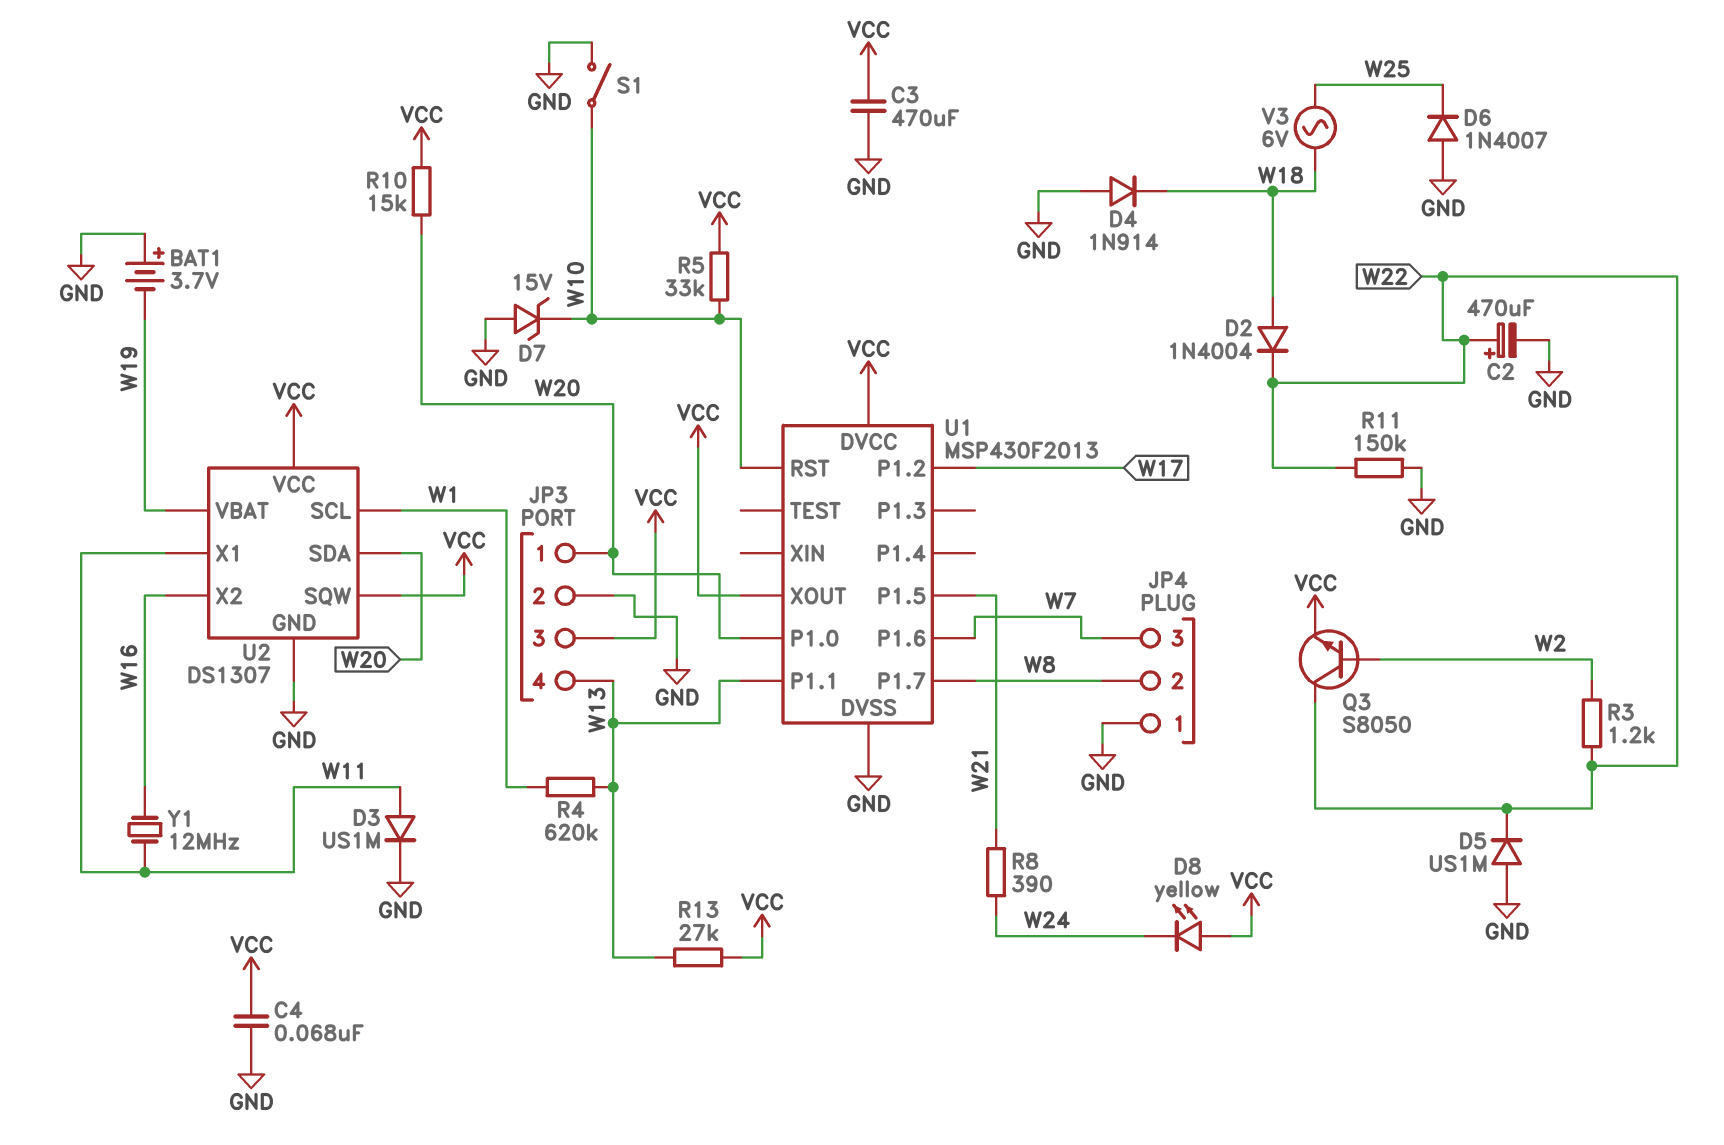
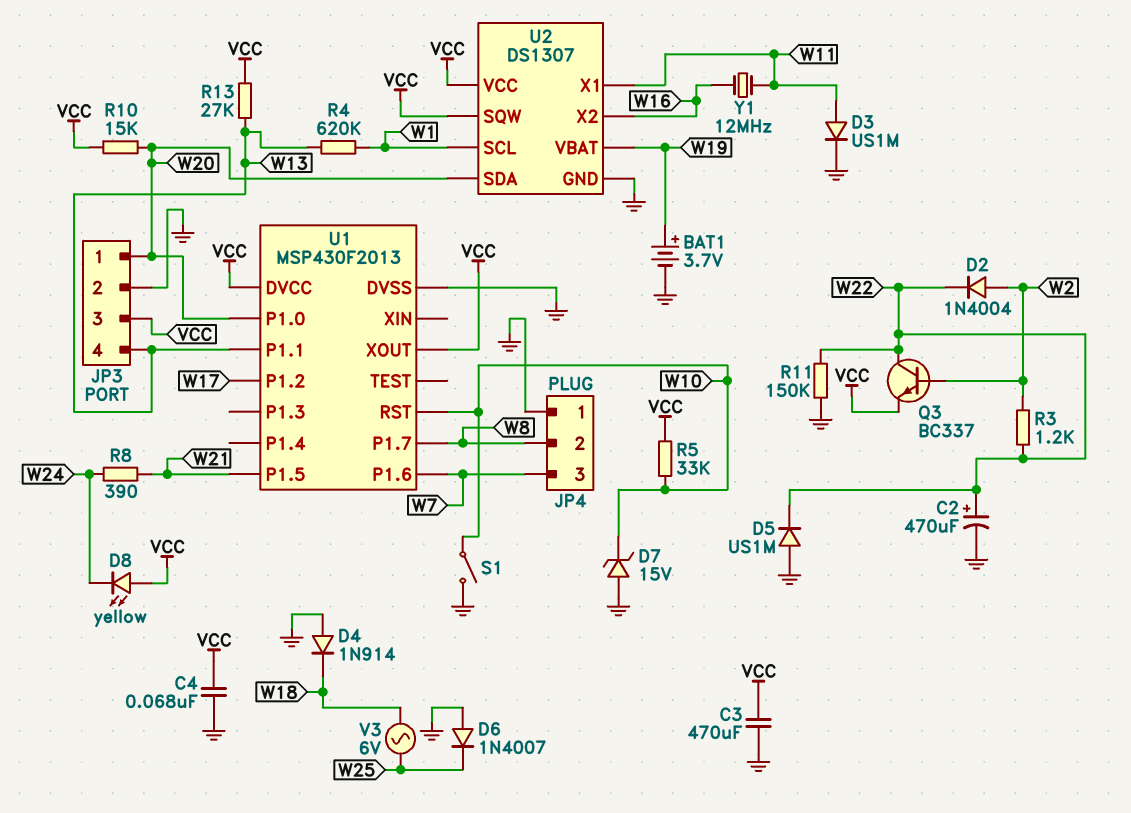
BAT1: 3.7V (plus GND, minus W19) -> 3.7V (plus W19, minus GND)
D2: diode 1N4004 (A W18, K W22) -> diode 1N4004 (A W2, K W22)
Q3: NPN S8050 (B W2, C W22, E VCC) -> NPN BC337 (B W2, C W22, E VCC)

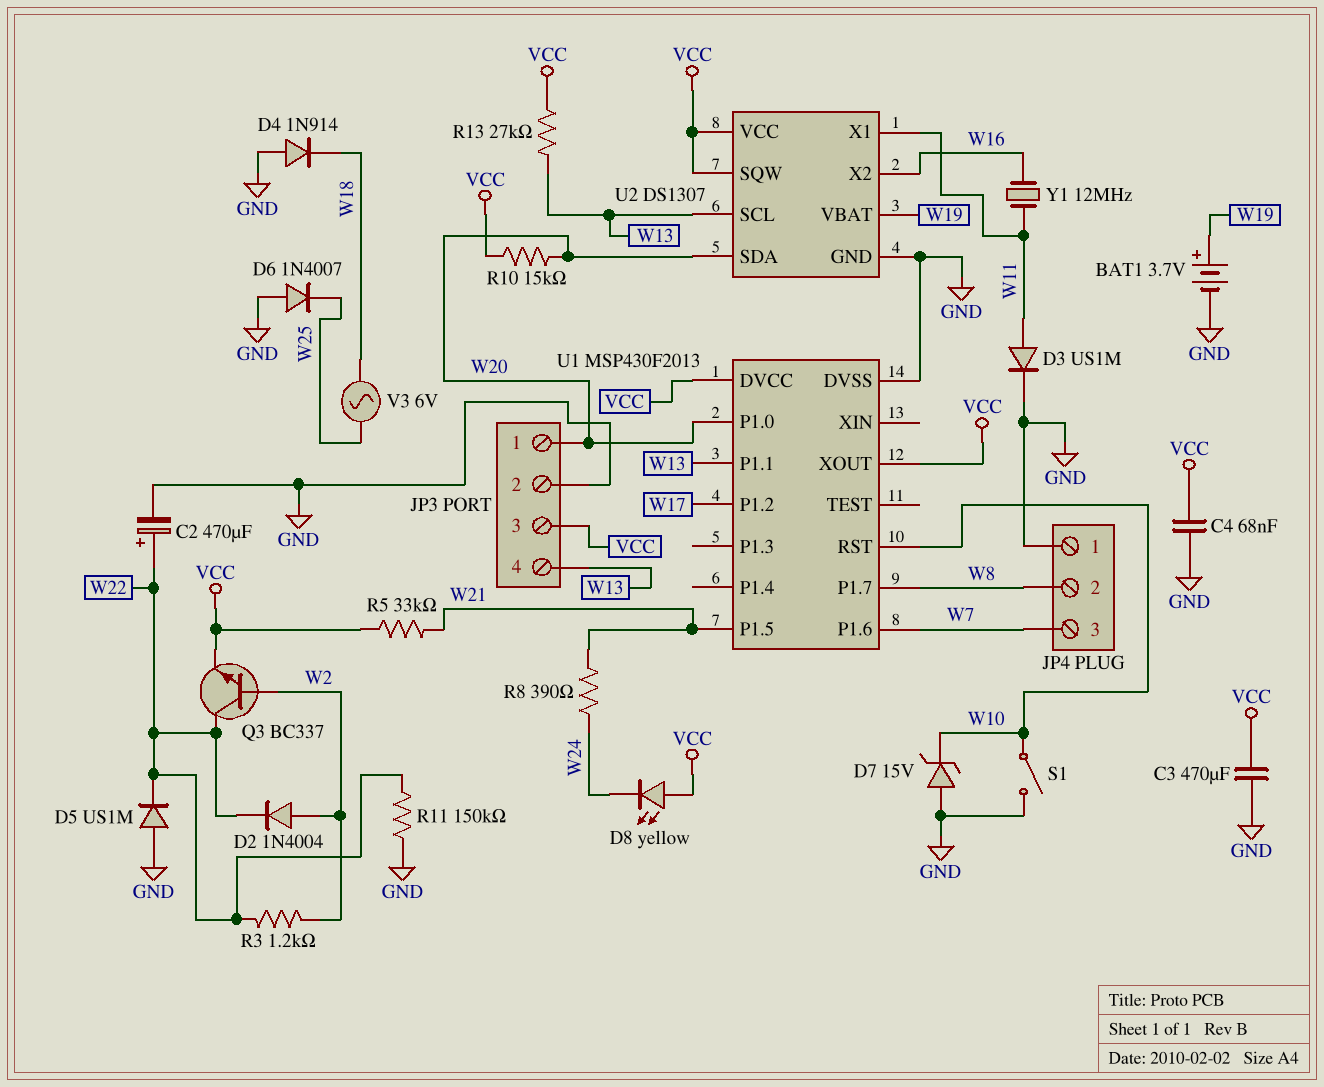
R4: 620k (W1, W13) -> none
R5: 33k (VCC, W10) -> 33k (VCC, W21)
U2 pin SCL: W1 -> W13

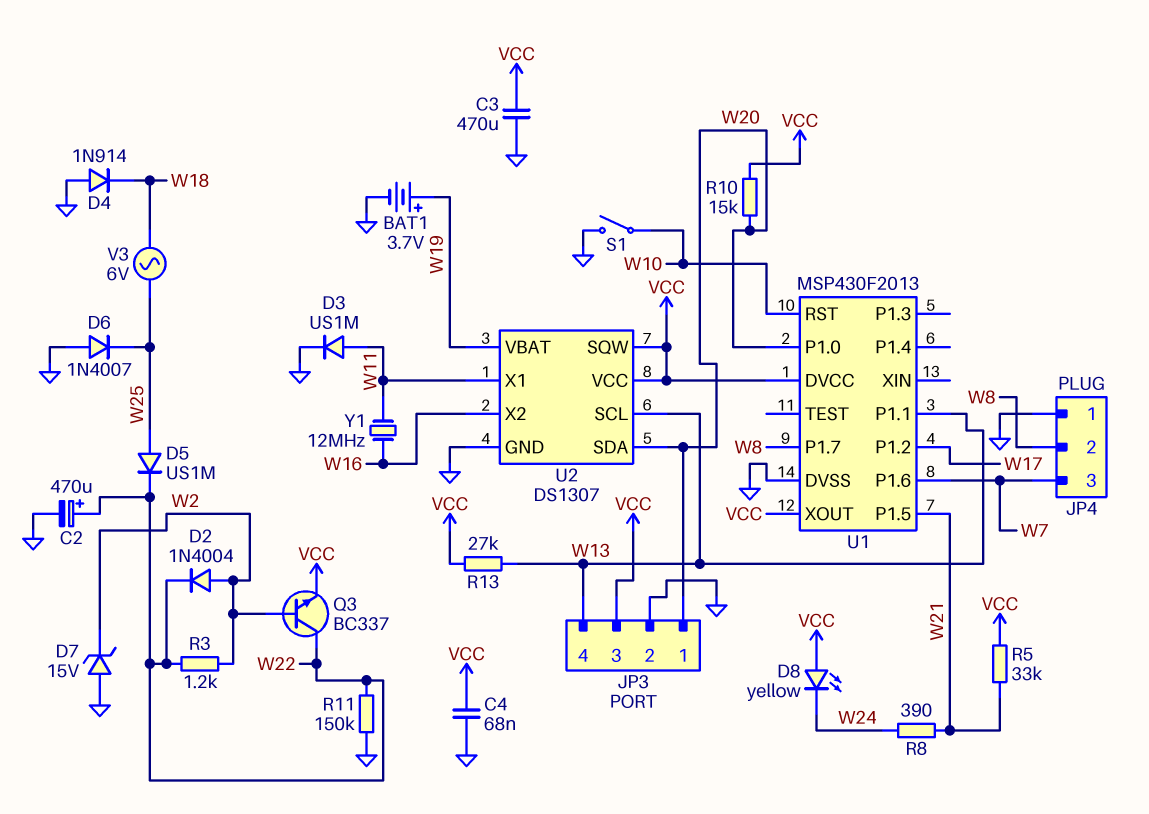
D5: diode US1M (A GND, K W22) -> diode US1M (A W25, K W22)
D7: zener 15V (A GND, K W10) -> zener 15V (A GND, K W2)

